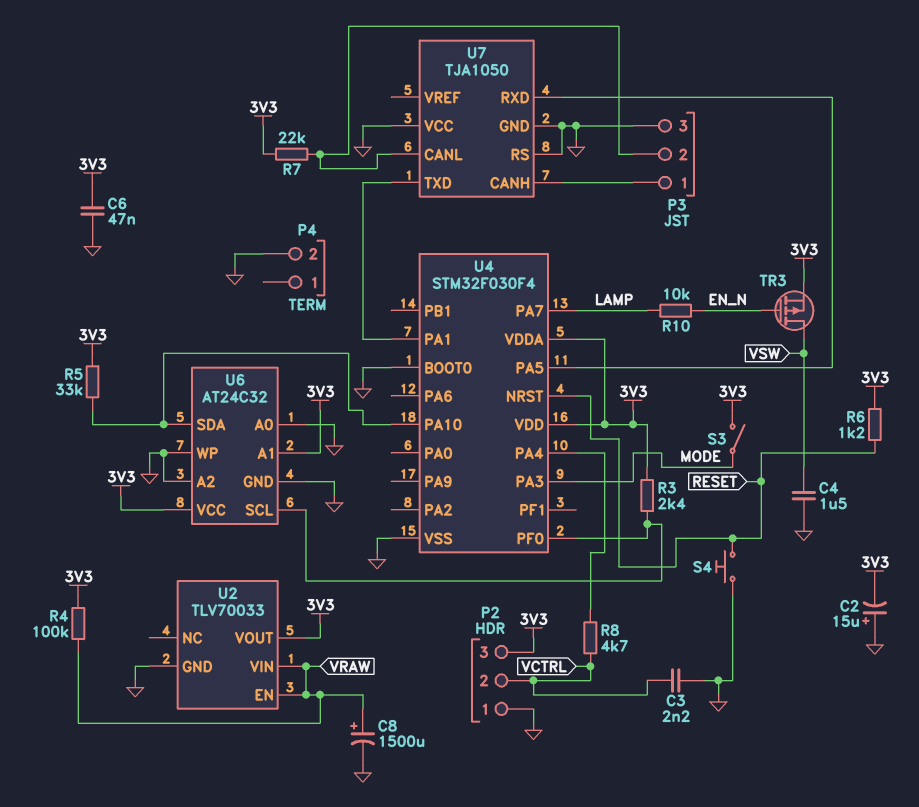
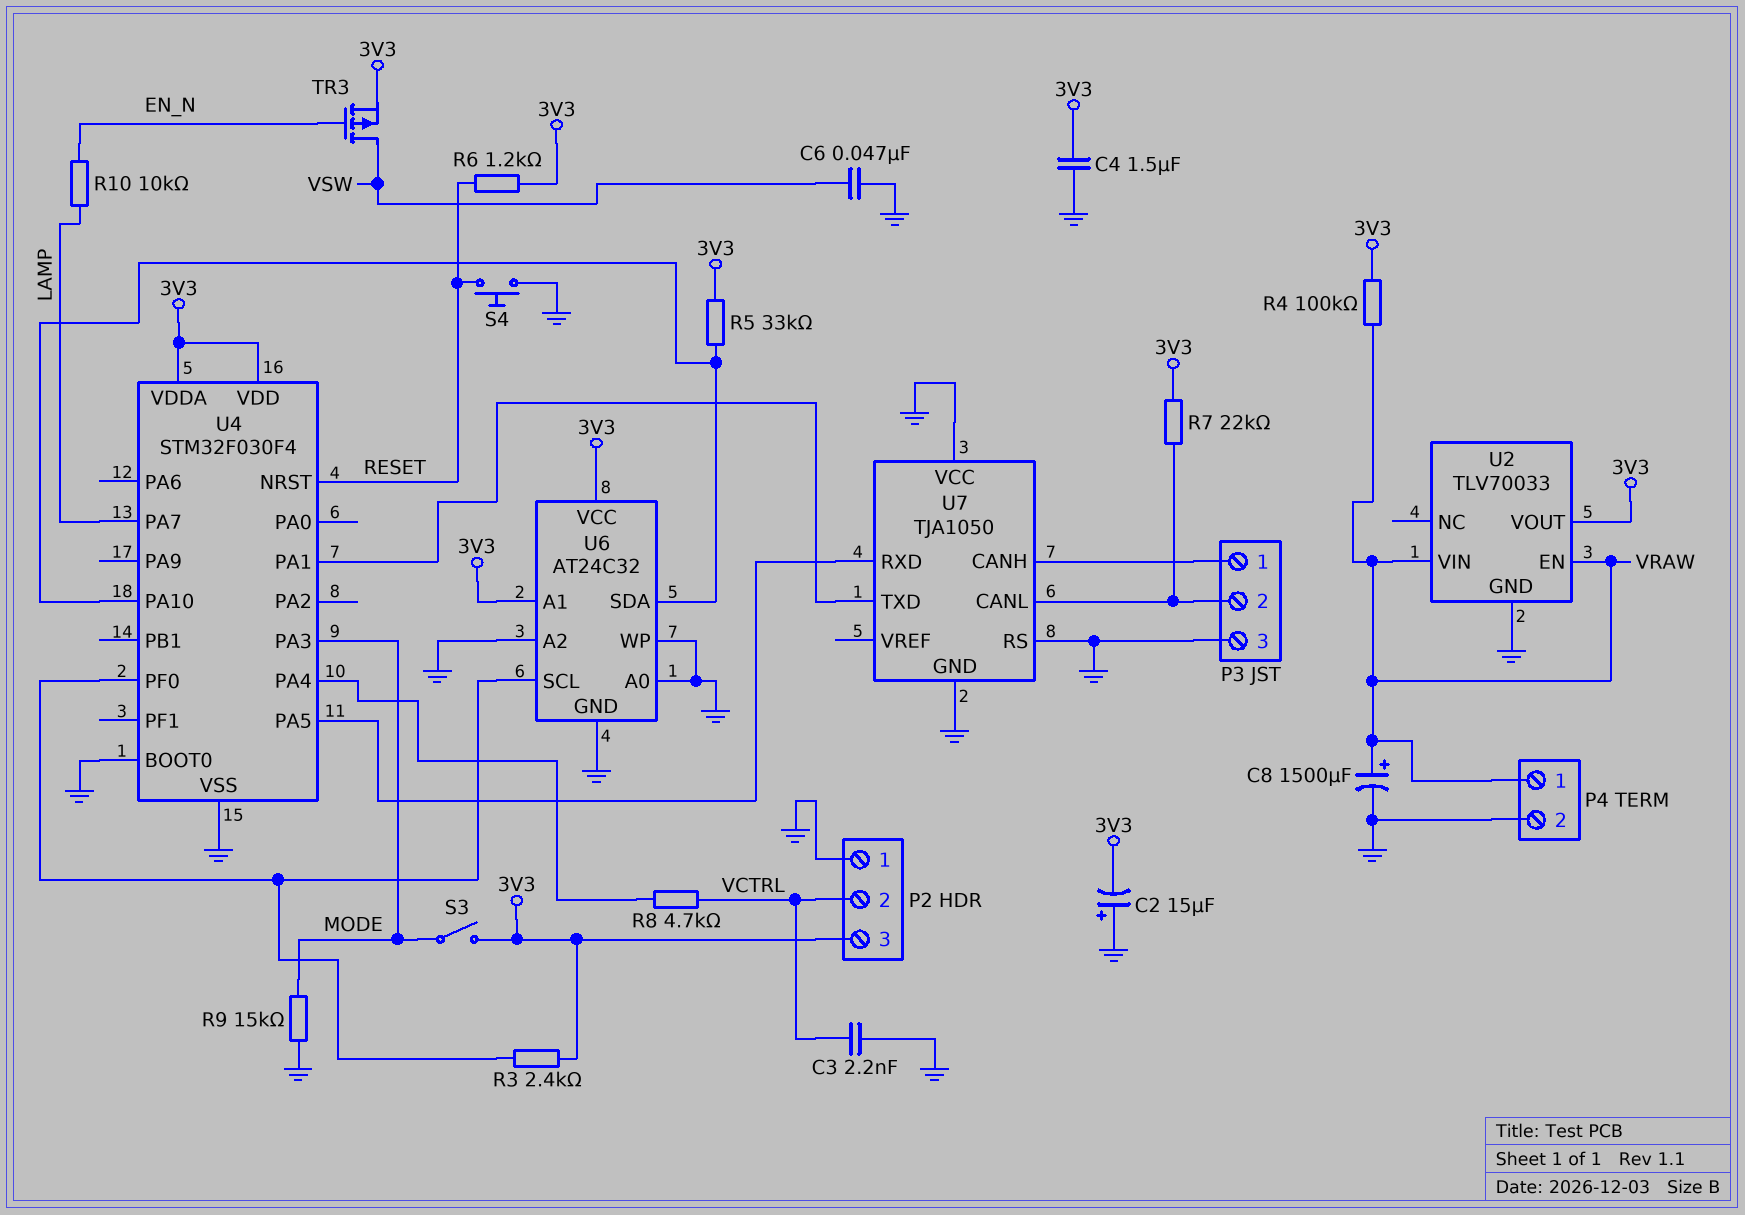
C4: 1.5uF (GND, VSW) -> 1.5uF (3V3, GND)
C6: 47nF (3V3, GND) -> 47nF (GND, VSW)
P4 pin 1: none -> VRAW
R9: none -> 15k (GND, MODE)

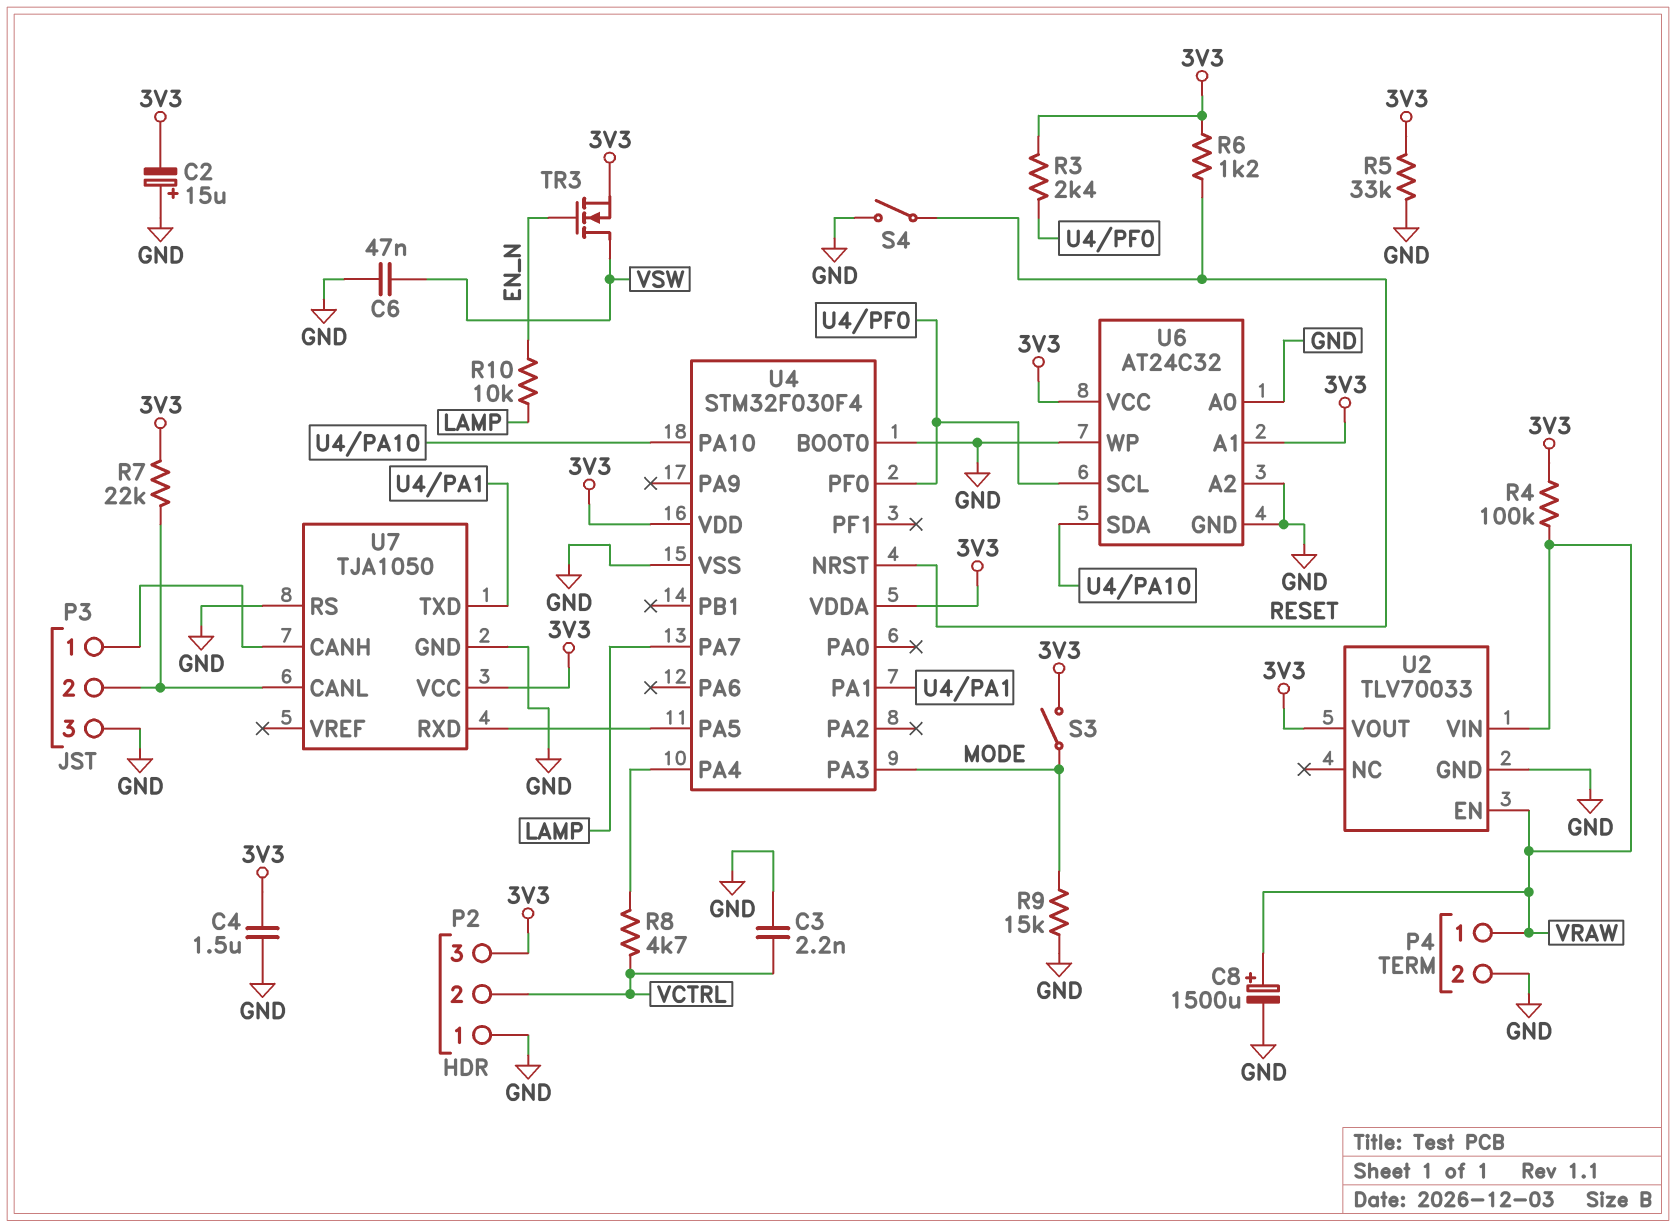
R5: 33k (3V3, U4/PA10) -> 33k (3V3, GND)
S4: button (GND, RESET) -> switch (GND, RESET)
TR3: PMOS (G EN_N, D VSW, S 3V3) -> NMOS (G EN_N, D VSW, S 3V3)
U7 pin VCC: GND -> 3V3

